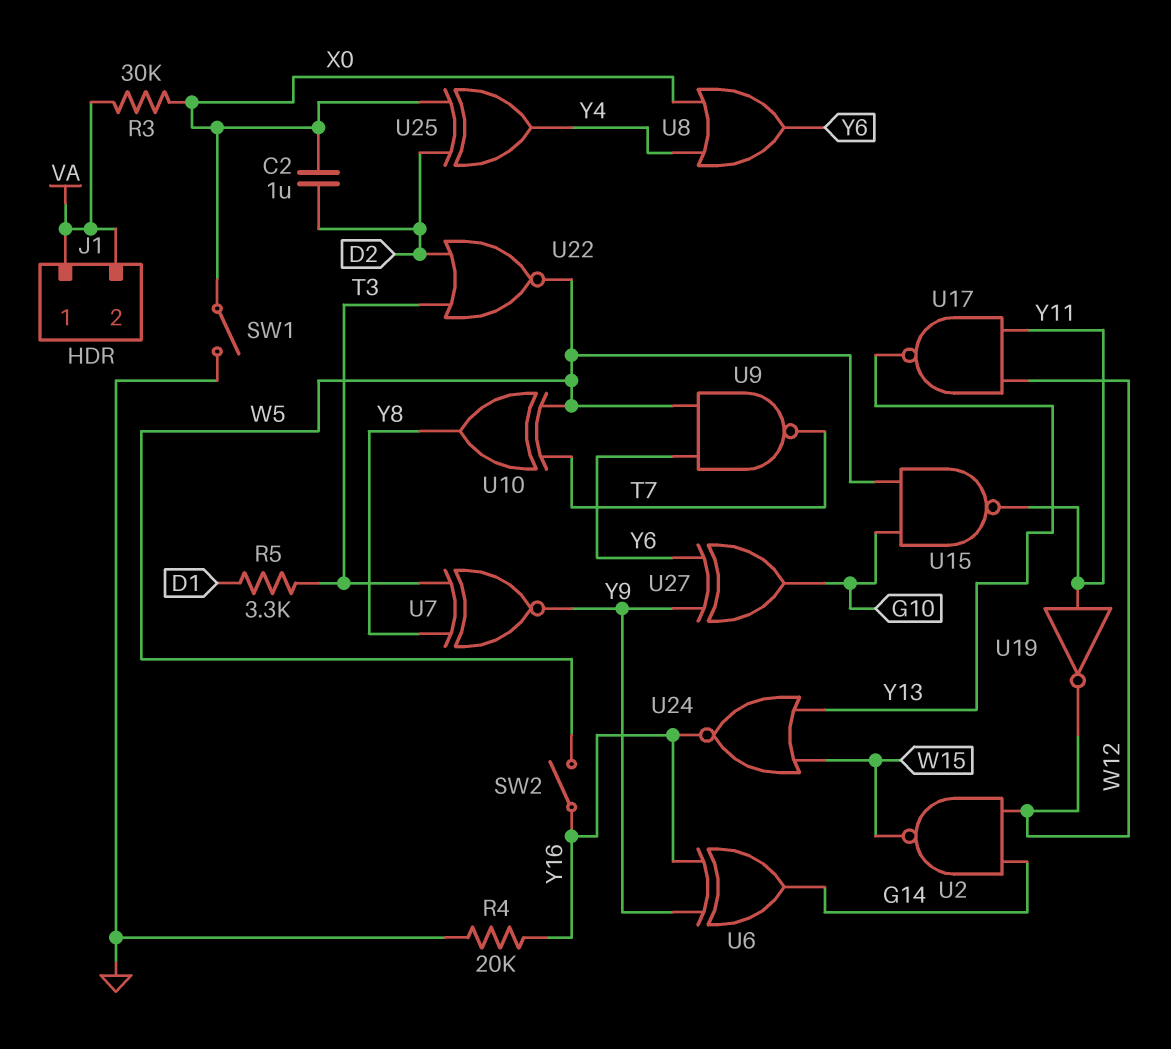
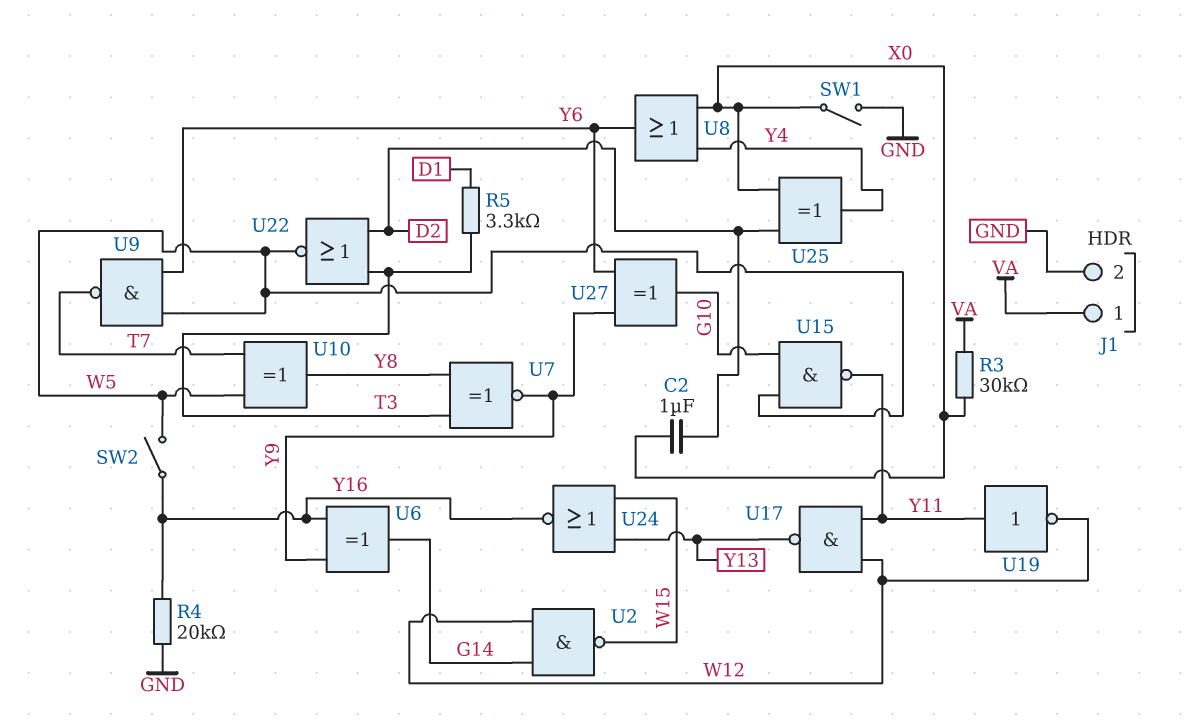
J1 pin 2: VA -> GND

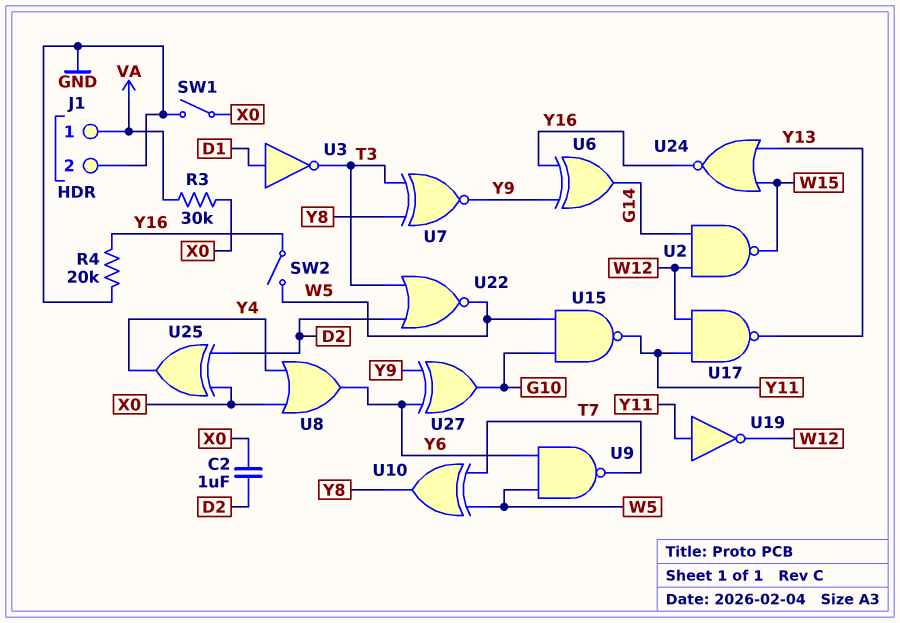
R5: 3.3k (D1, T3) -> none
U3: none -> NOT (in D1, out T3)

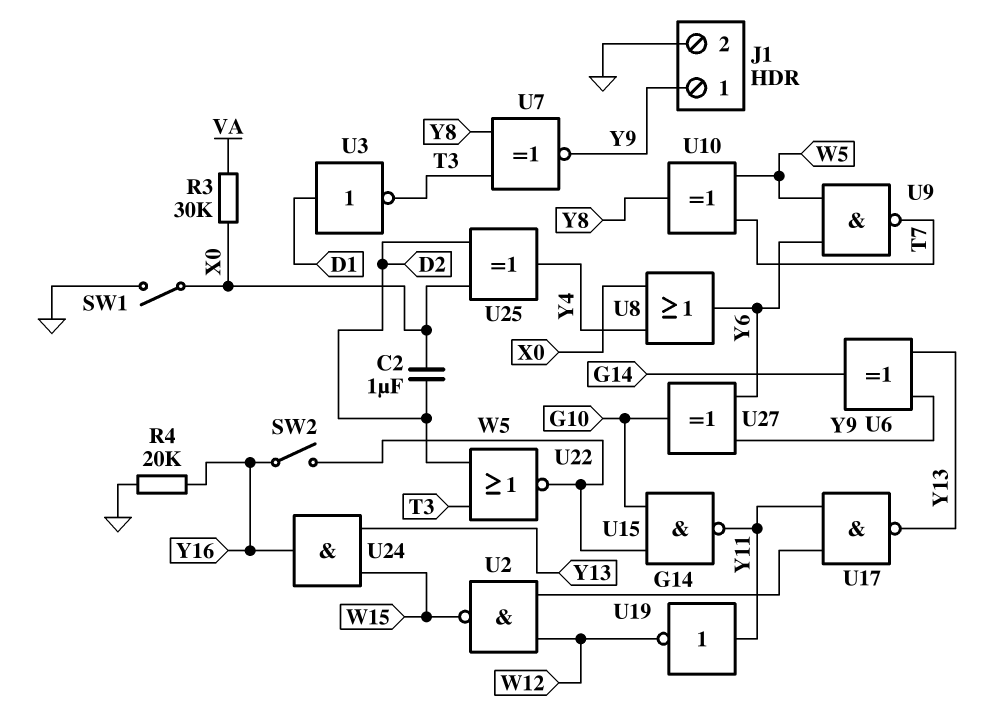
J1 pin 1: VA -> Y9
U6: XOR (in Y9, in Y16, out G14) -> XOR (in Y9, in Y13, out G14)
U17: NAND (in W12, in Y11, out Y13) -> NAND (in G14, in Y11, out Y13)
U24: NOR (in W15, in Y13, out Y16) -> AND (in W15, in Y13, out Y16)

